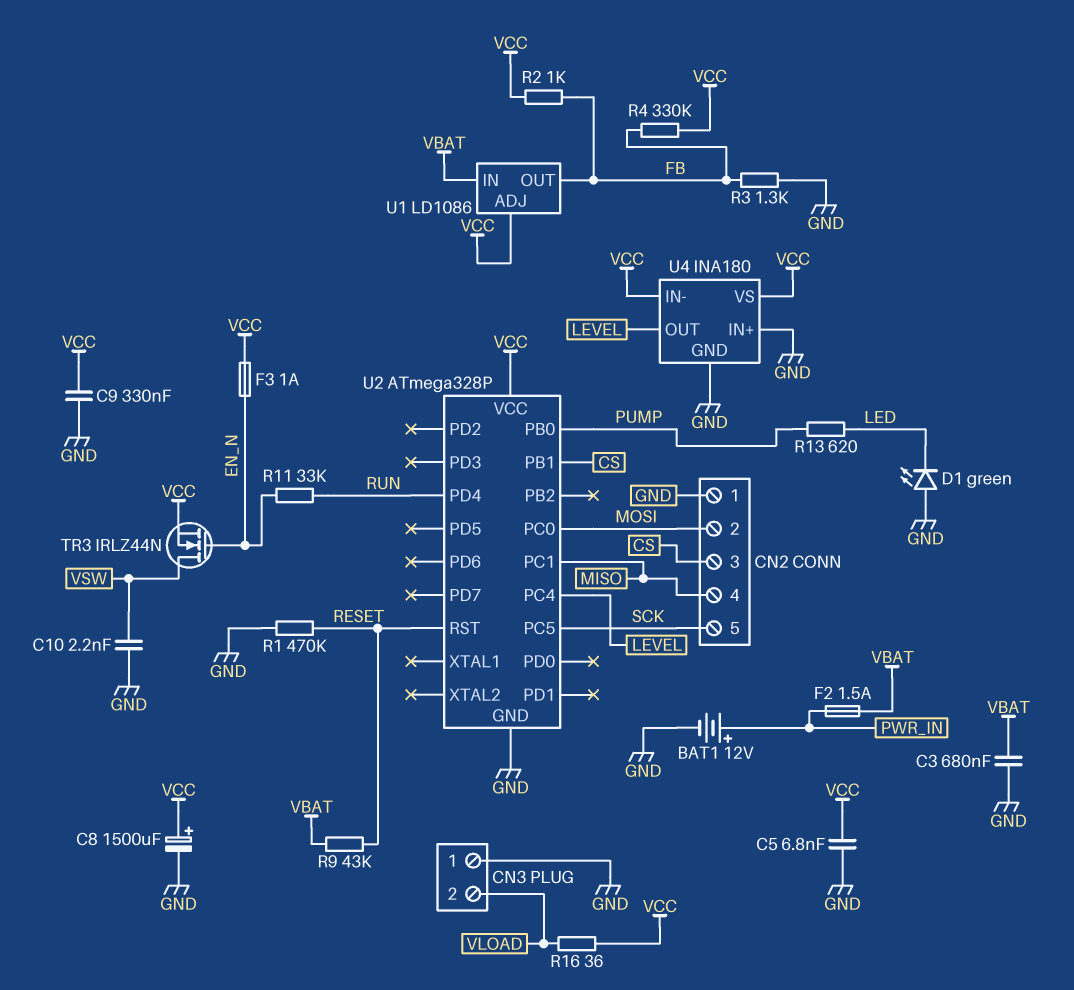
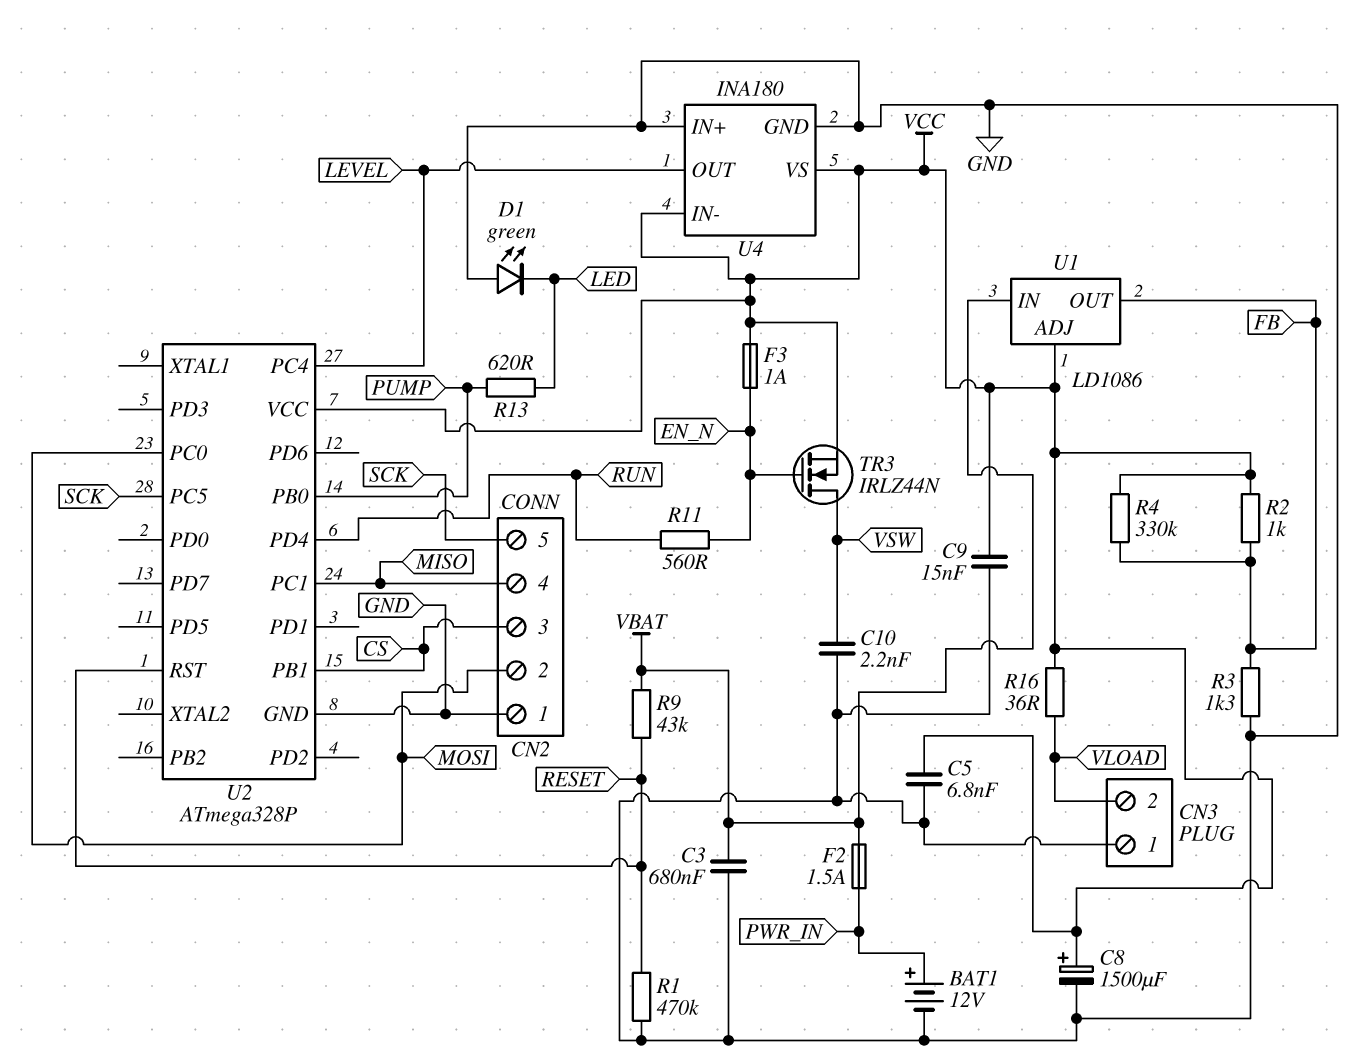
C9: 330nF (GND, VCC) -> 15nF (GND, VCC)
R11: 33k (EN_N, RUN) -> 560 (EN_N, RUN)

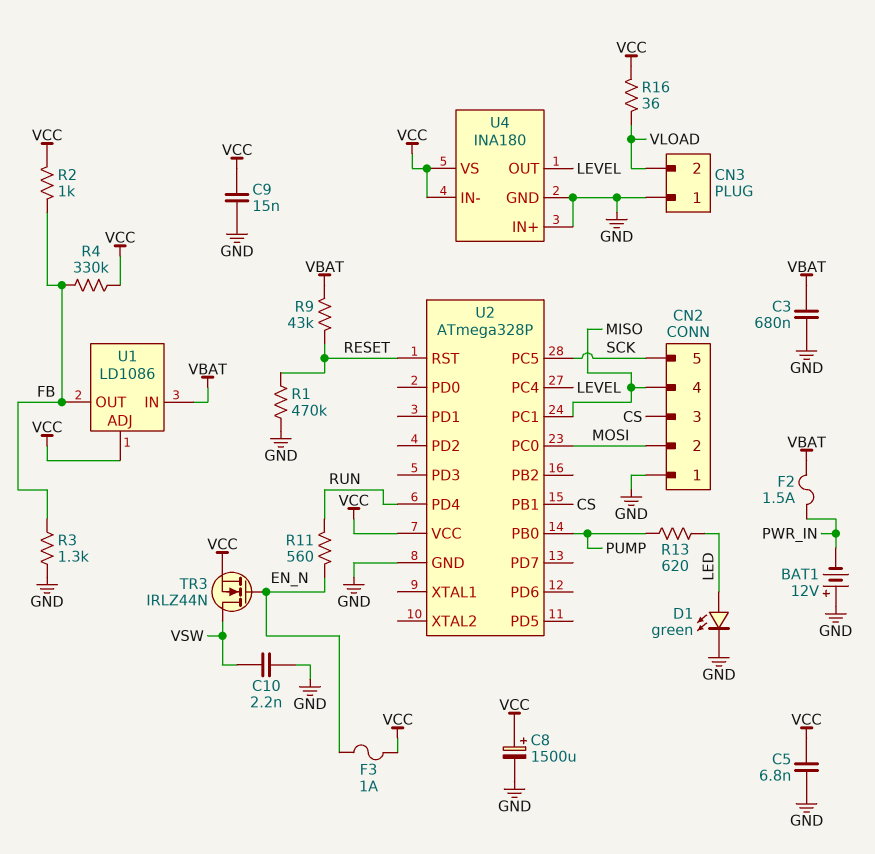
BAT1: 12V (plus PWR_IN, minus GND) -> 12V (plus GND, minus PWR_IN)
D1: LED green (A GND, K LED) -> LED green (A LED, K GND)

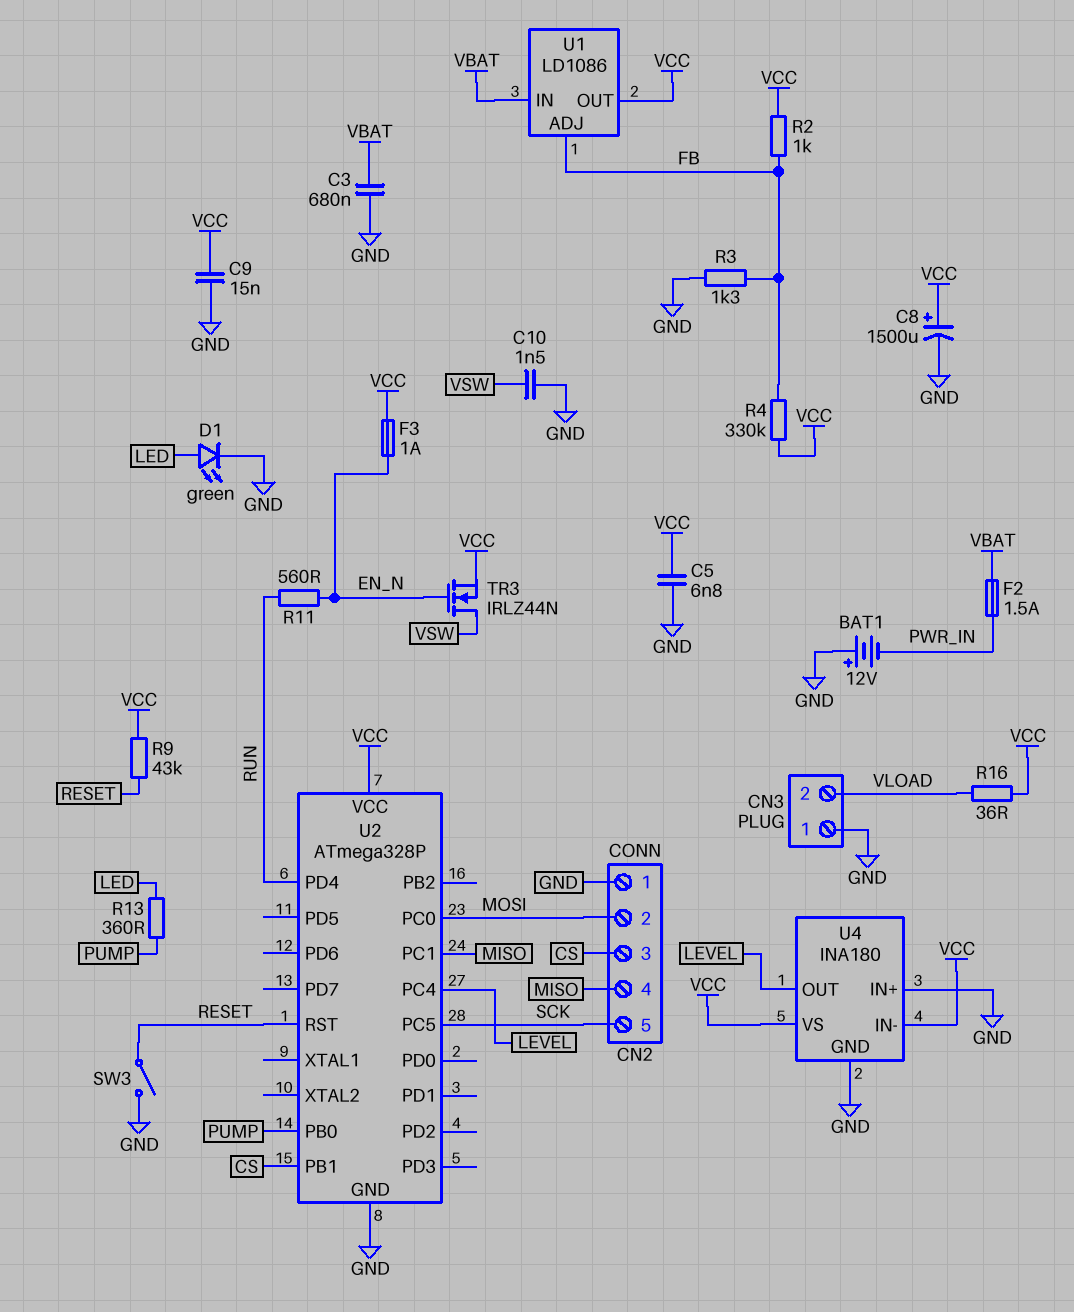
C10: 2.2nF (GND, VSW) -> 1.5nF (GND, VSW)
R1: 470k (GND, RESET) -> none
R9: 43k (RESET, VBAT) -> 43k (RESET, VCC)
R13: 620 (LED, PUMP) -> 360 (LED, PUMP)
SW3: none -> switch (GND, RESET)
U1 pin ADJ: VCC -> FB
U1 pin OUT: FB -> VCC

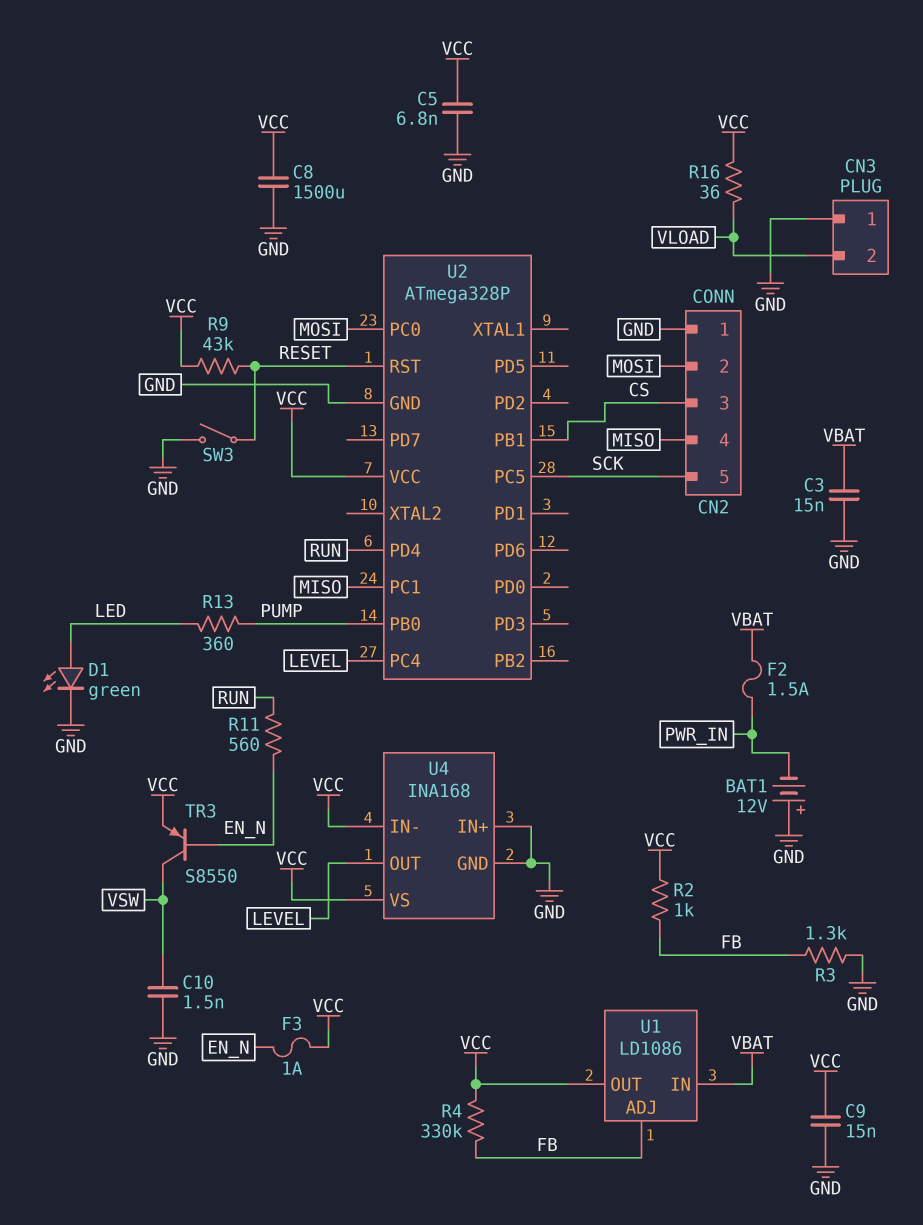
C3: 680nF (GND, VBAT) -> 15nF (GND, VBAT)
C8: 1500uF (plus VCC, minus GND) -> 1500uF (GND, VCC)
TR3: NMOS IRLZ44N (G EN_N, D VSW, S VCC) -> PNP S8550 (B EN_N, C VSW, E VCC)
U4: INA180 -> INA168

